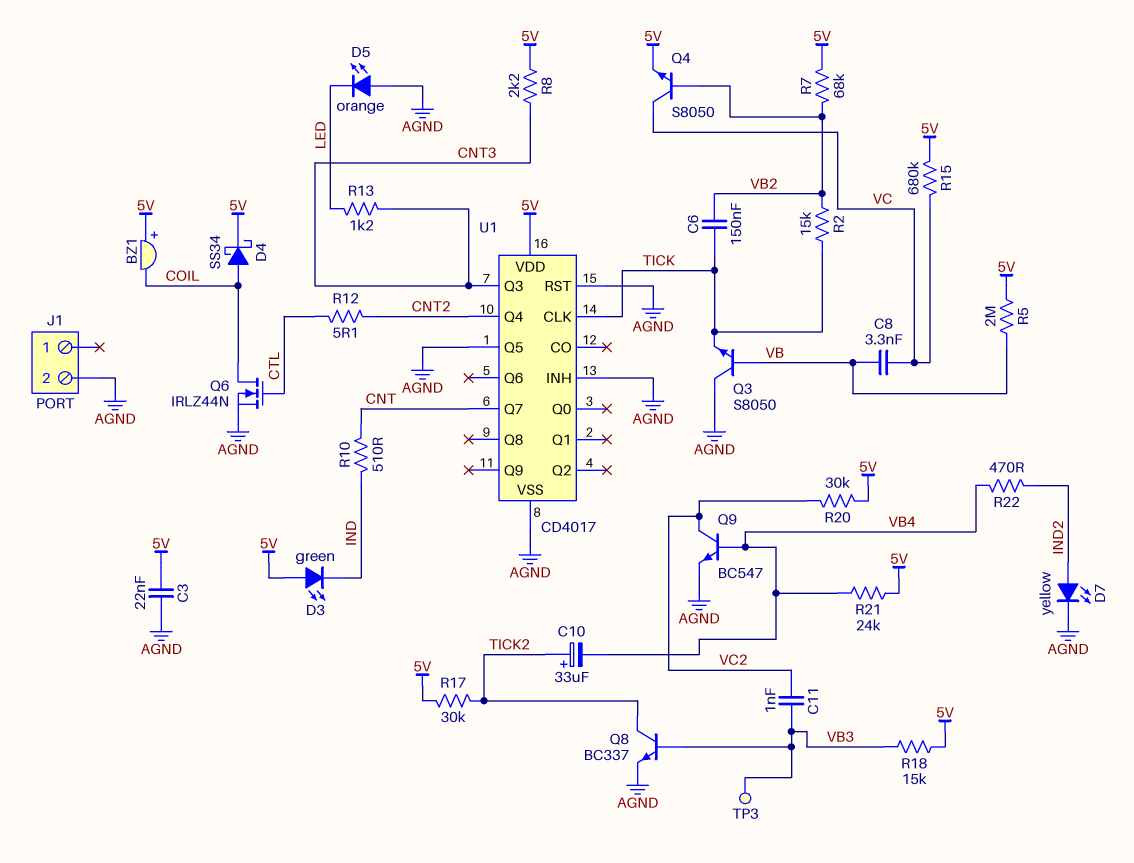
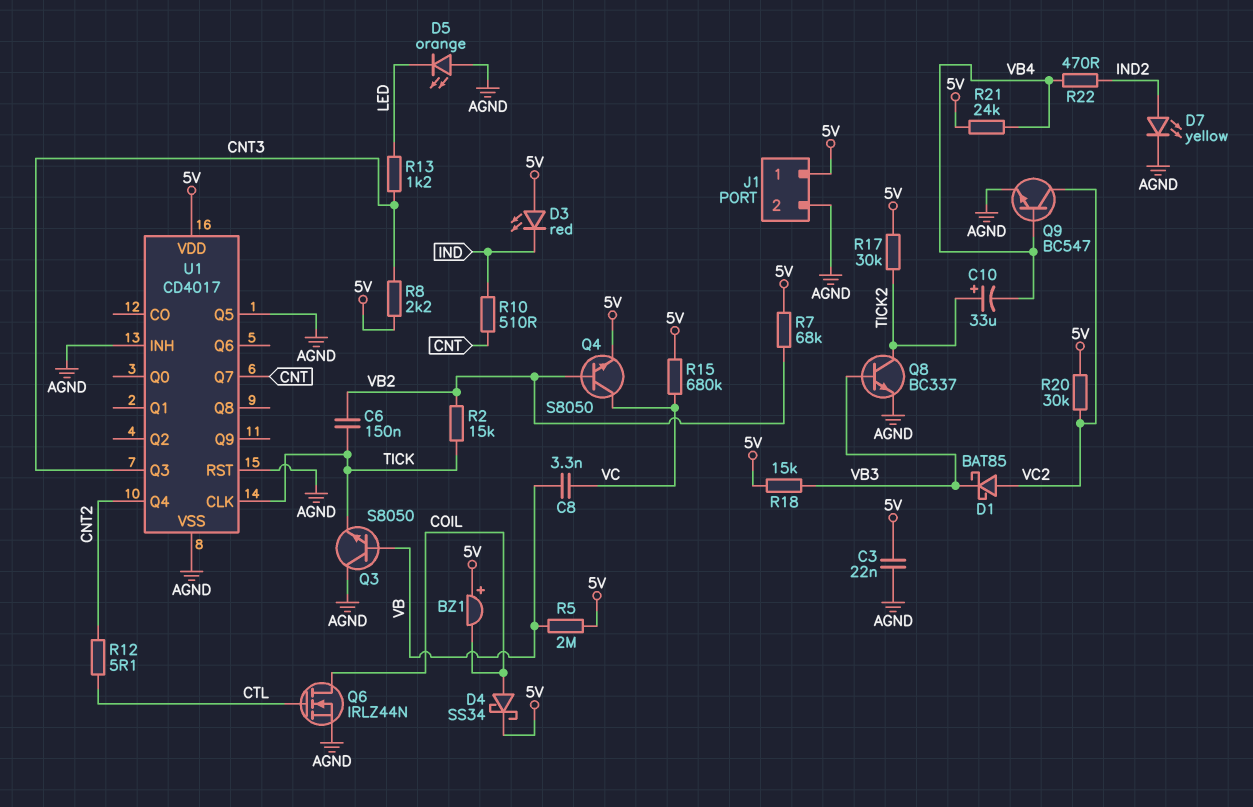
C11: 1nF (VB3, VC2) -> none
D1: none -> schottky BAT85 (A VC2, K VB3)
D3: LED green (A 5V, K IND) -> LED red (A 5V, K IND)
J1 pin 1: none -> 5V
TP3: test point (VB3) -> none

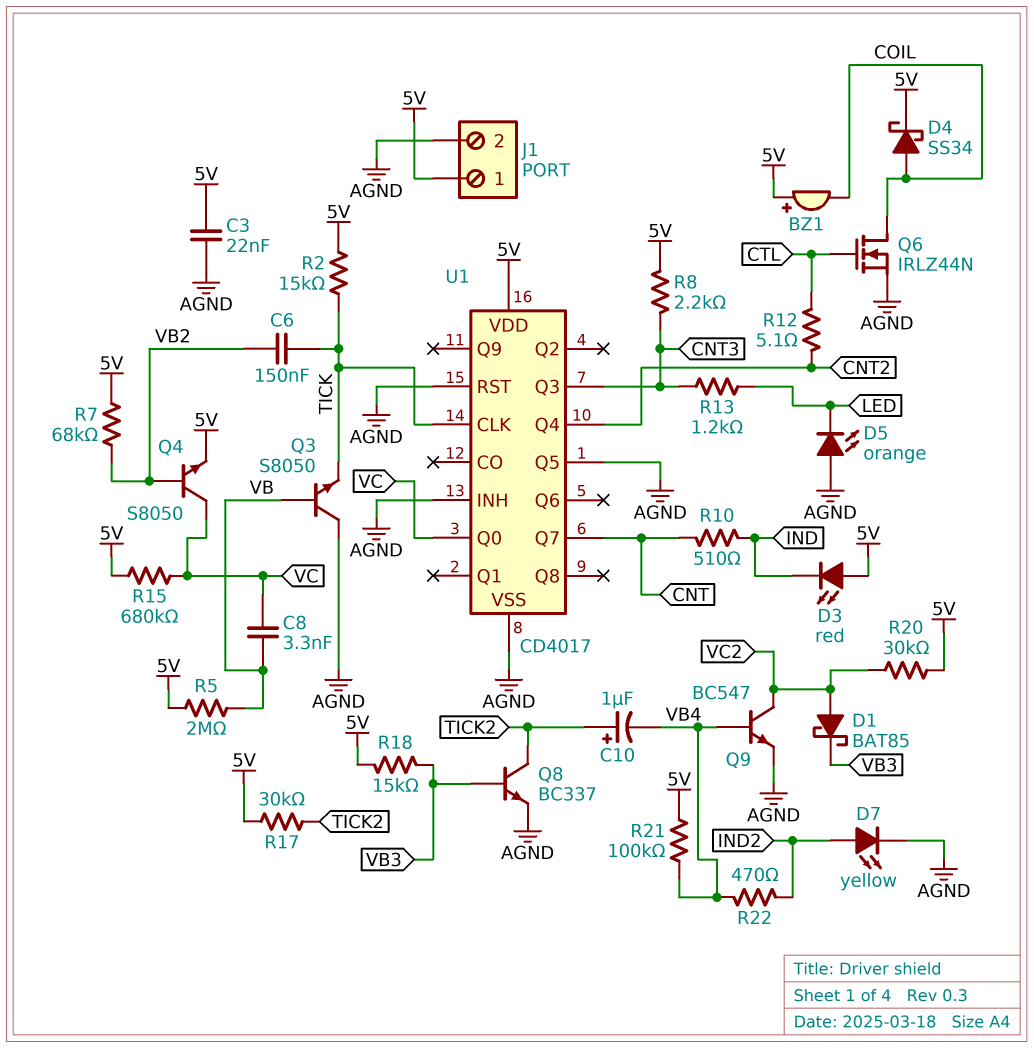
C10: 33uF (plus TICK2, minus VB4) -> 1uF (plus TICK2, minus VB4)
R2: 15k (TICK, VB2) -> 15k (5V, TICK)
R21: 24k (5V, VB4) -> 100k (5V, VB4)
U1 pin Q0: none -> VC

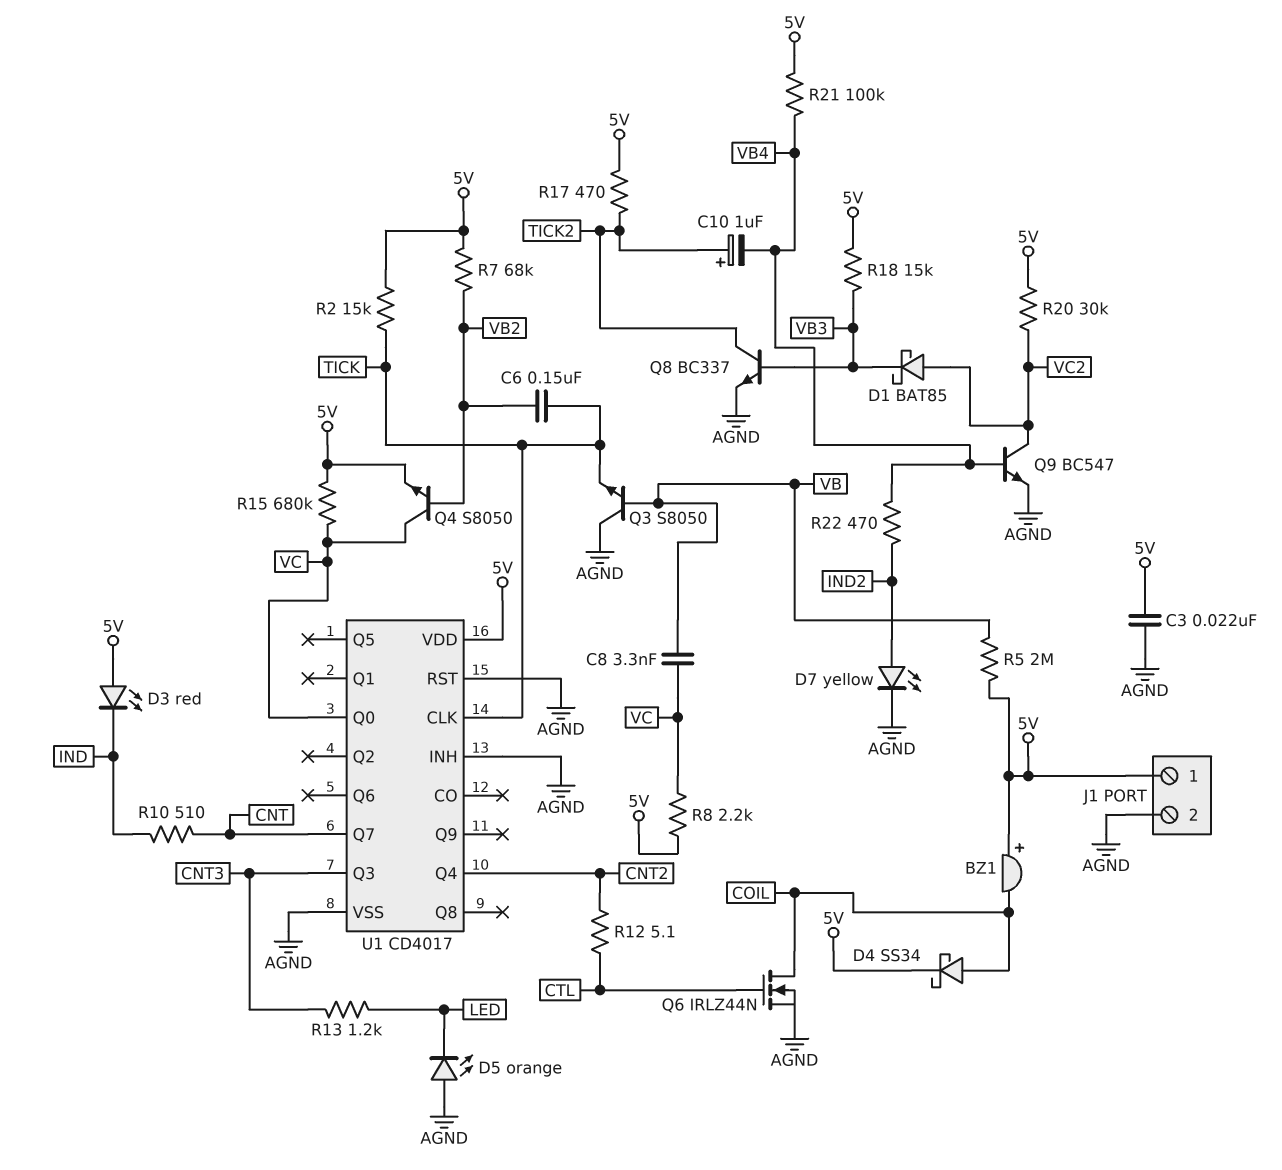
R8: 2.2k (5V, CNT3) -> 2.2k (5V, VC)
R17: 30k (5V, TICK2) -> 470 (5V, TICK2)
U1 pin Q5: AGND -> none

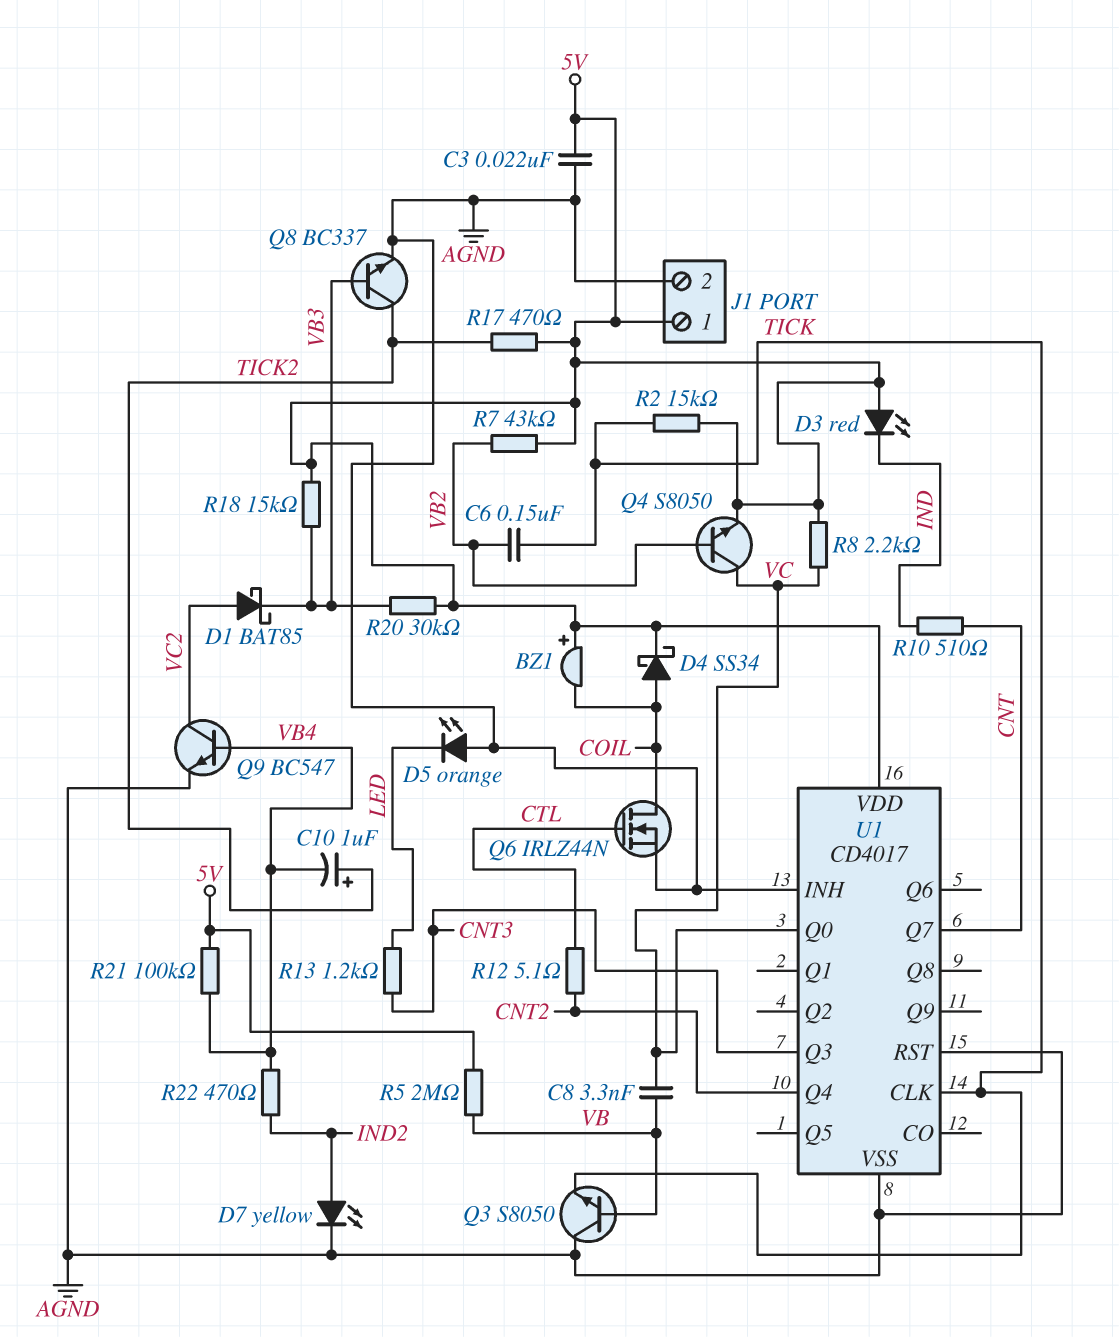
R7: 68k (5V, VB2) -> 43k (5V, VB2)
R15: 680k (5V, VC) -> none
R20: 30k (5V, VC2) -> 30k (5V, VB3)

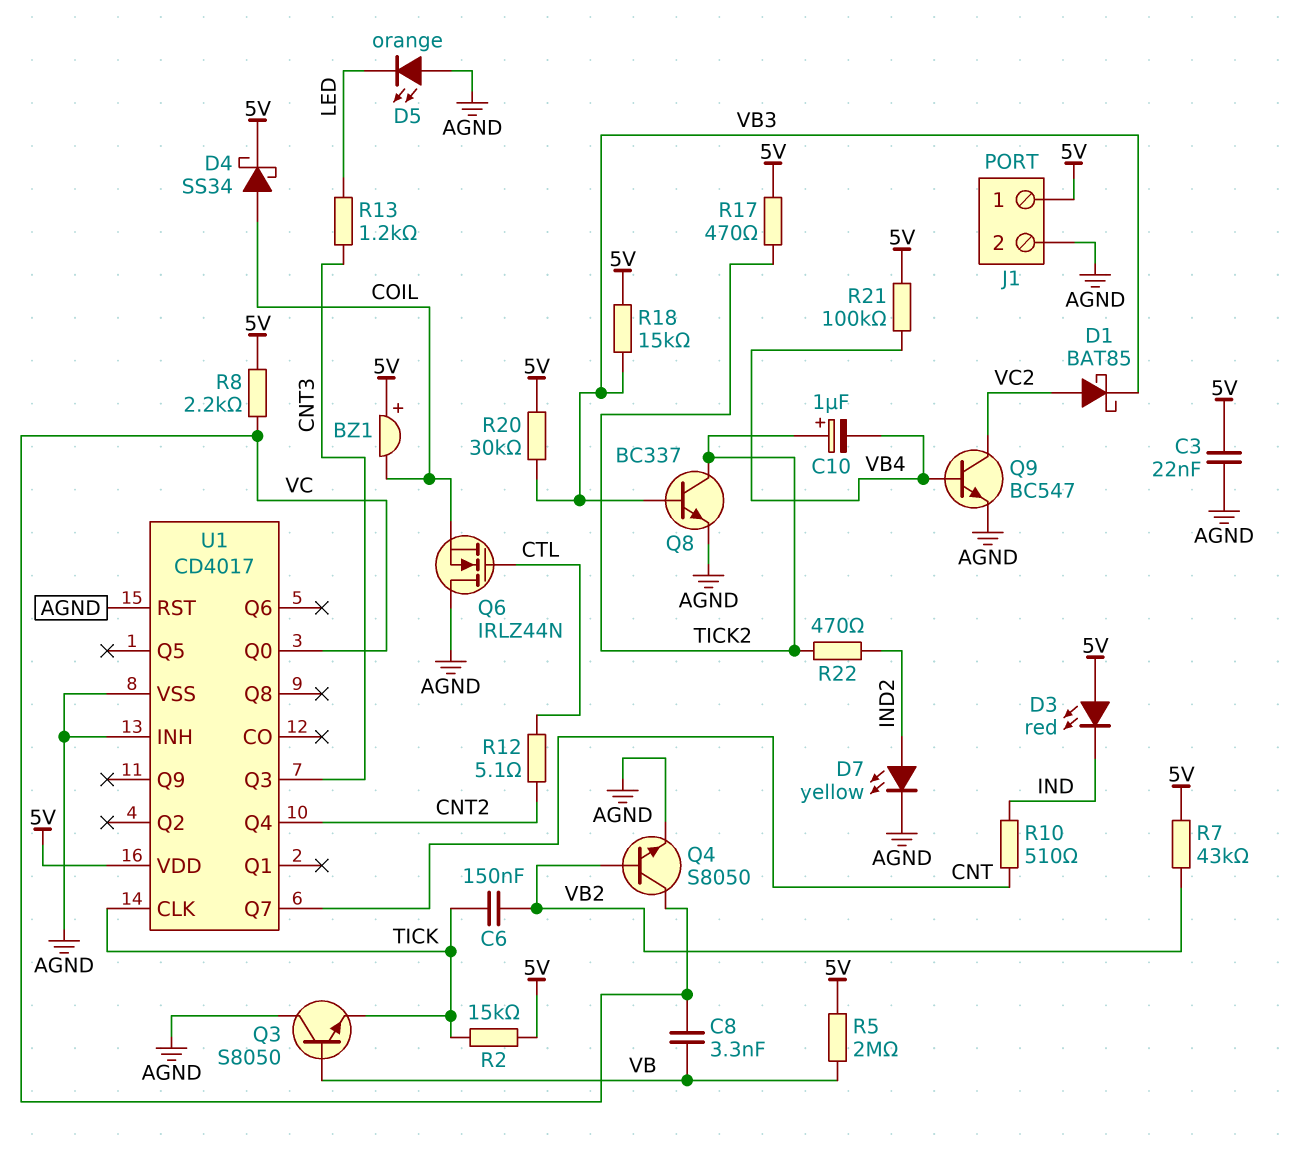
Q4: NPN S8050 (B VB2, C VC, E 5V) -> NPN S8050 (B VB2, C VC, E AGND)
Q6: NMOS IRLZ44N (G CTL, D COIL, S AGND) -> NMOS IRLZ44N (G CTL, D AGND, S COIL)
R22: 470 (IND2, VB4) -> 470 (IND2, TICK2)

